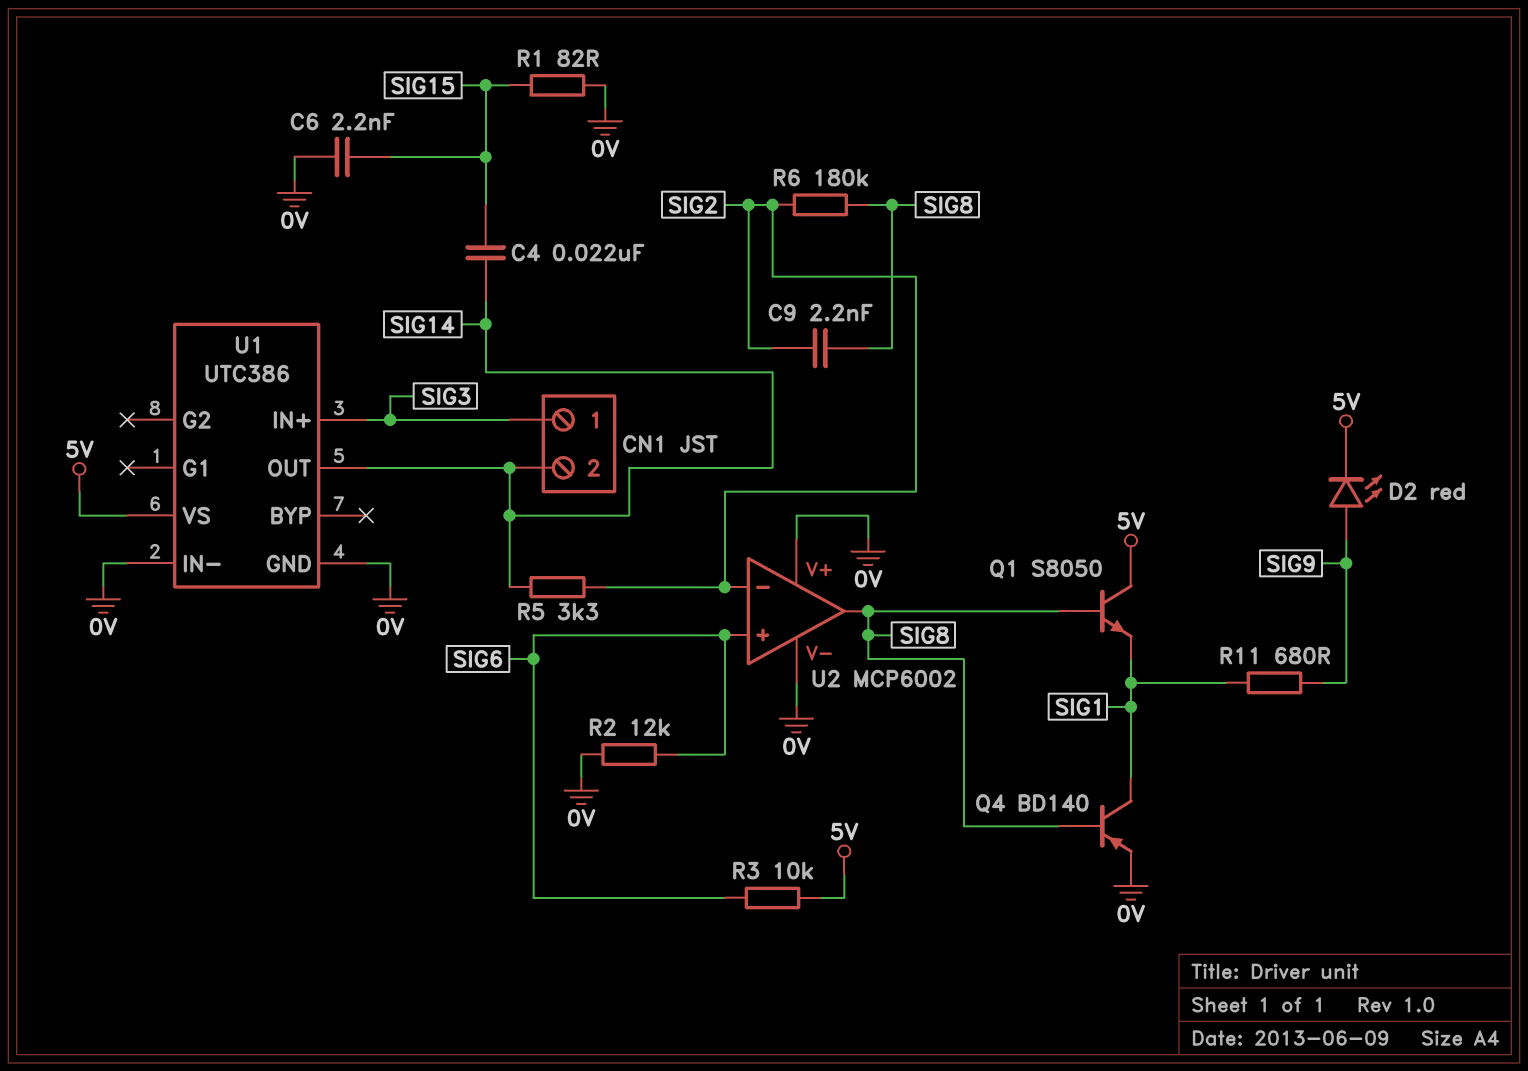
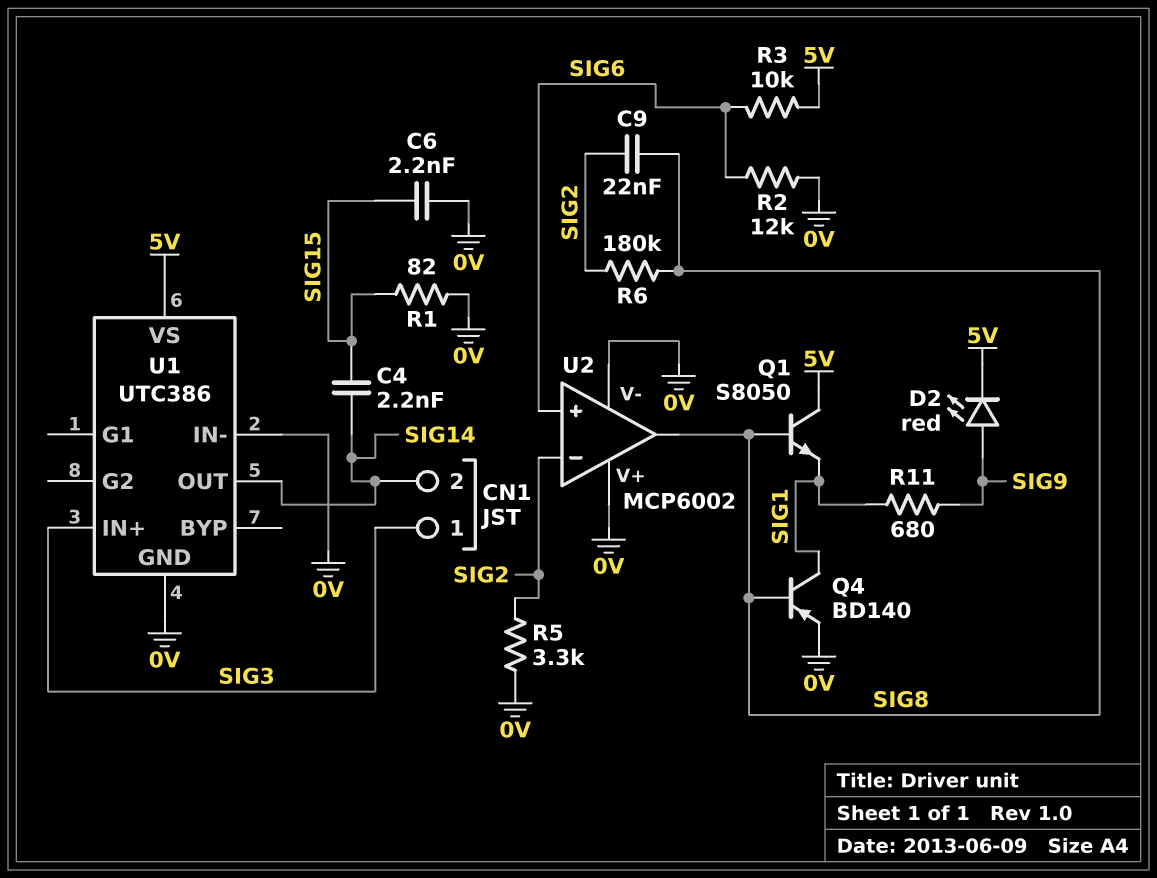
C4: 22nF (SIG14, SIG15) -> 2.2nF (SIG14, SIG15)
C9: 2.2nF (SIG2, SIG8) -> 22nF (SIG2, SIG8)
R5: 3.3k (SIG2, SIG14) -> 3.3k (0V, SIG2)

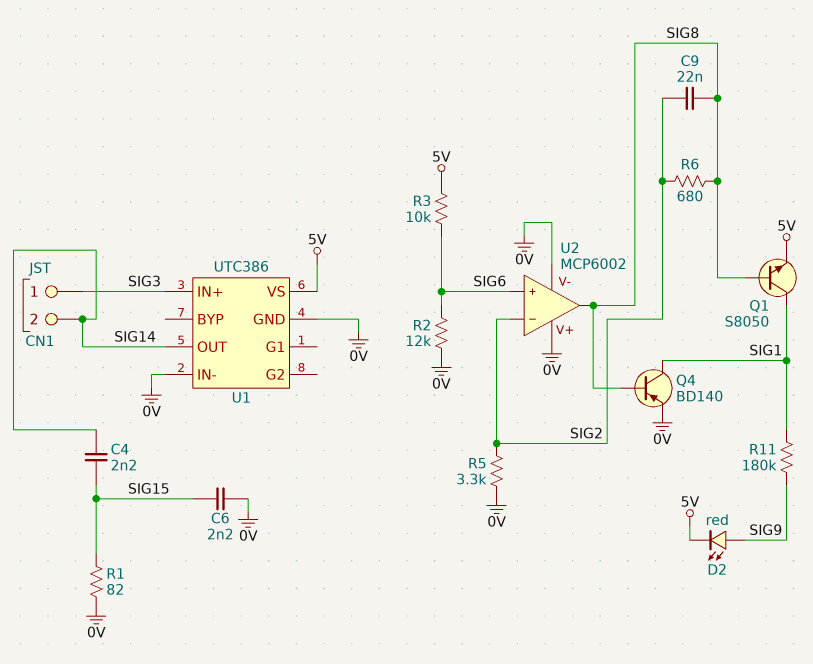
Q1: NPN S8050 (B SIG8, C 5V, E SIG1) -> NPN S8050 (B SIG8, C SIG1, E 5V)
R6: 180k (SIG2, SIG8) -> 680 (SIG2, SIG8)
R11: 680 (SIG1, SIG9) -> 180k (SIG1, SIG9)

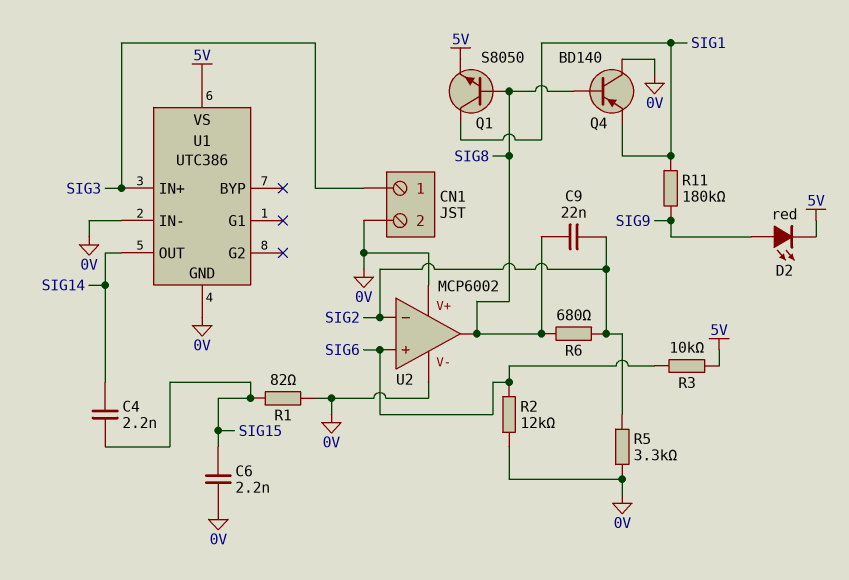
CN1 pin 2: SIG14 -> 0V
Q4: PNP BD140 (B SIG8, C SIG1, E 0V) -> PNP BD140 (B SIG8, C 0V, E SIG1)

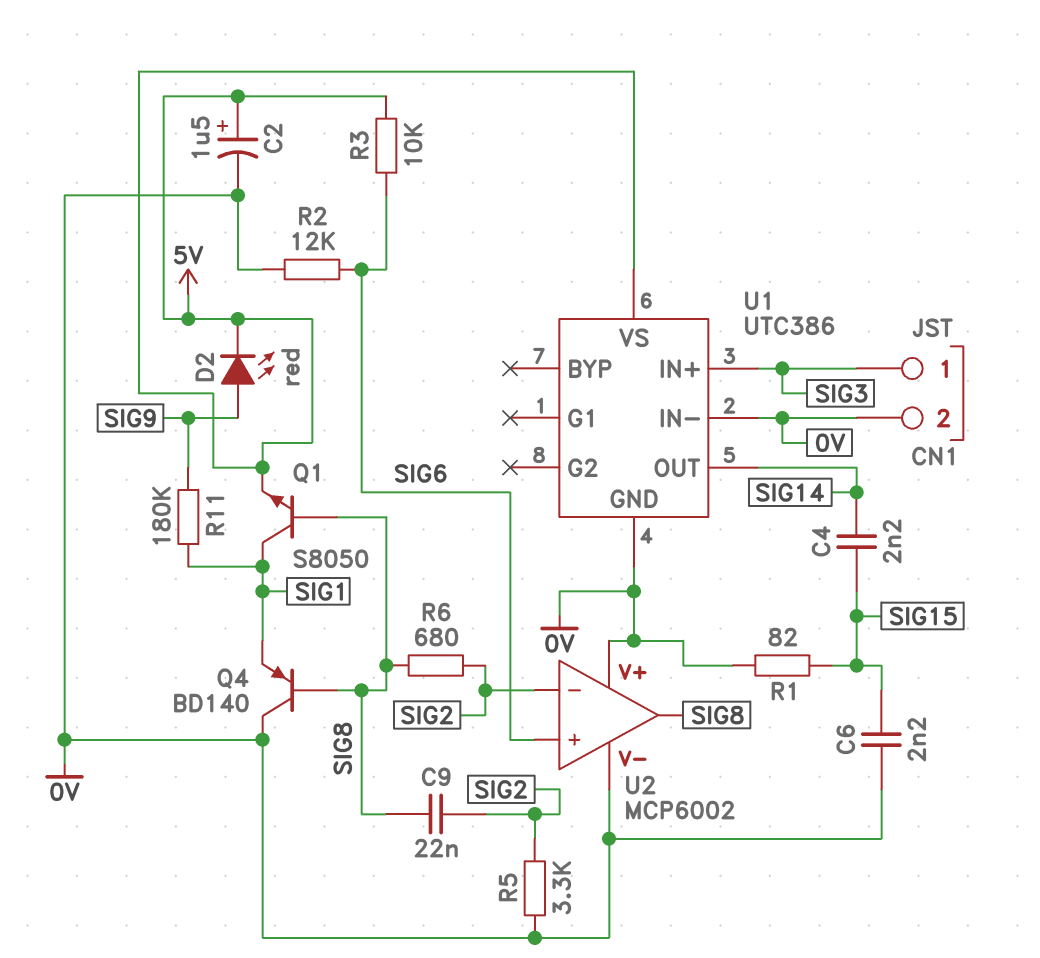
C2: none -> 1.5uF (plus 5V, minus 0V)

